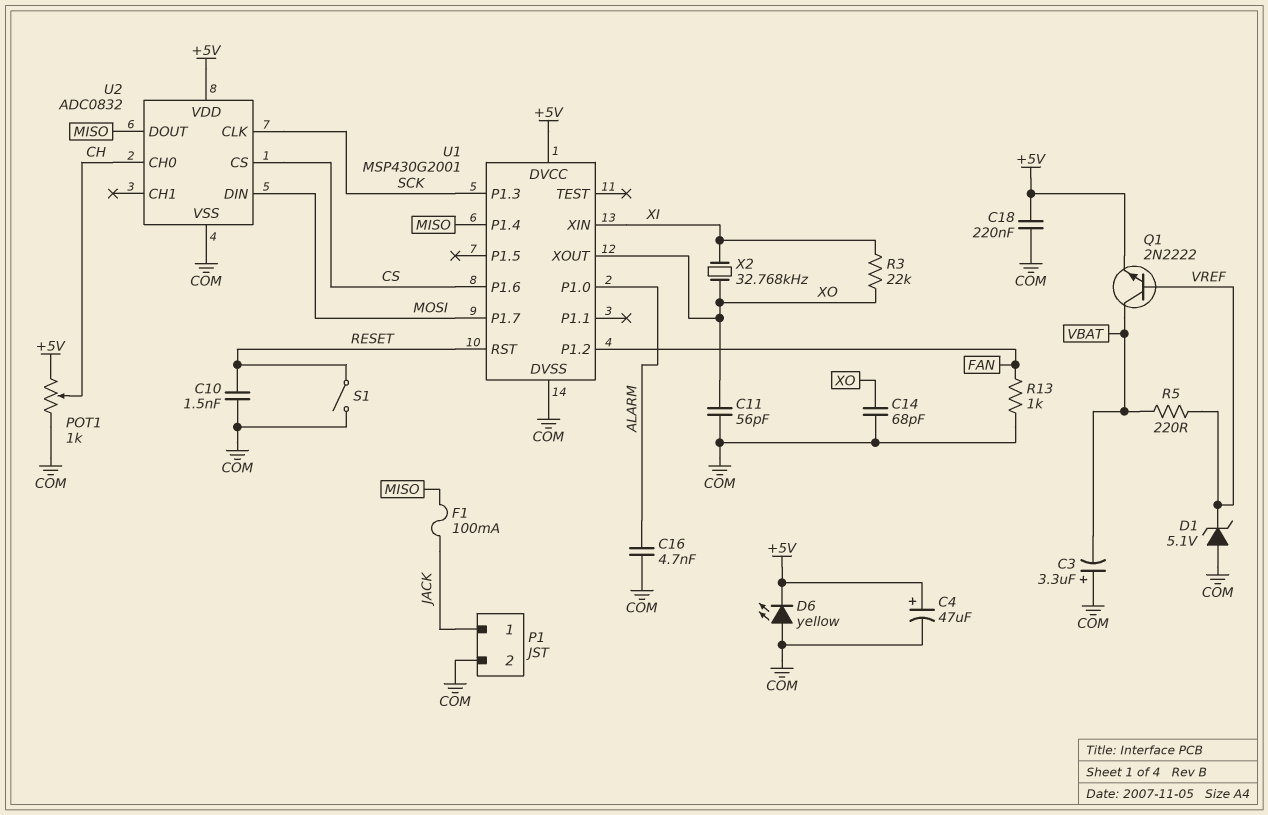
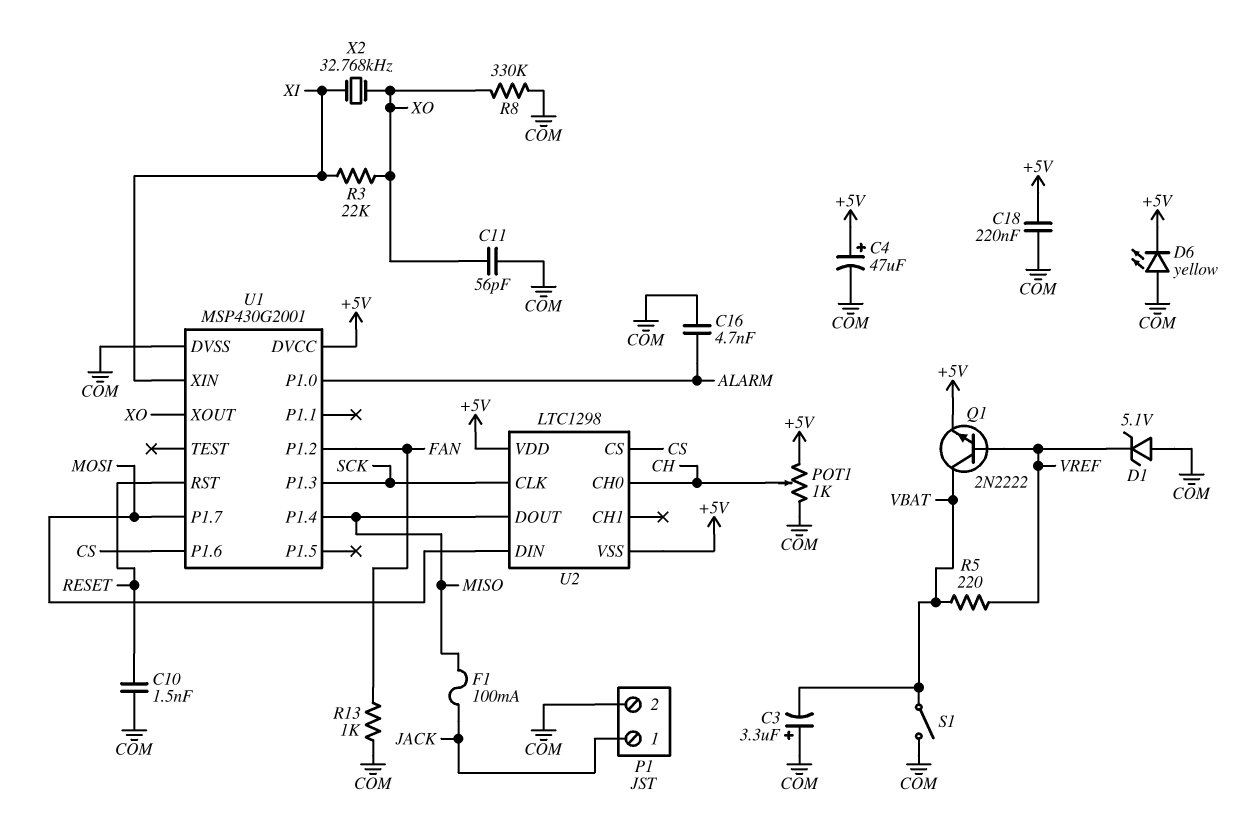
C14: 68pF (COM, XO) -> none
R8: none -> 330k (COM, XO)
S1: switch (COM, RESET) -> switch (COM, VBAT)
U2: ADC0832 -> LTC1298
U2 pin VSS: COM -> +5V

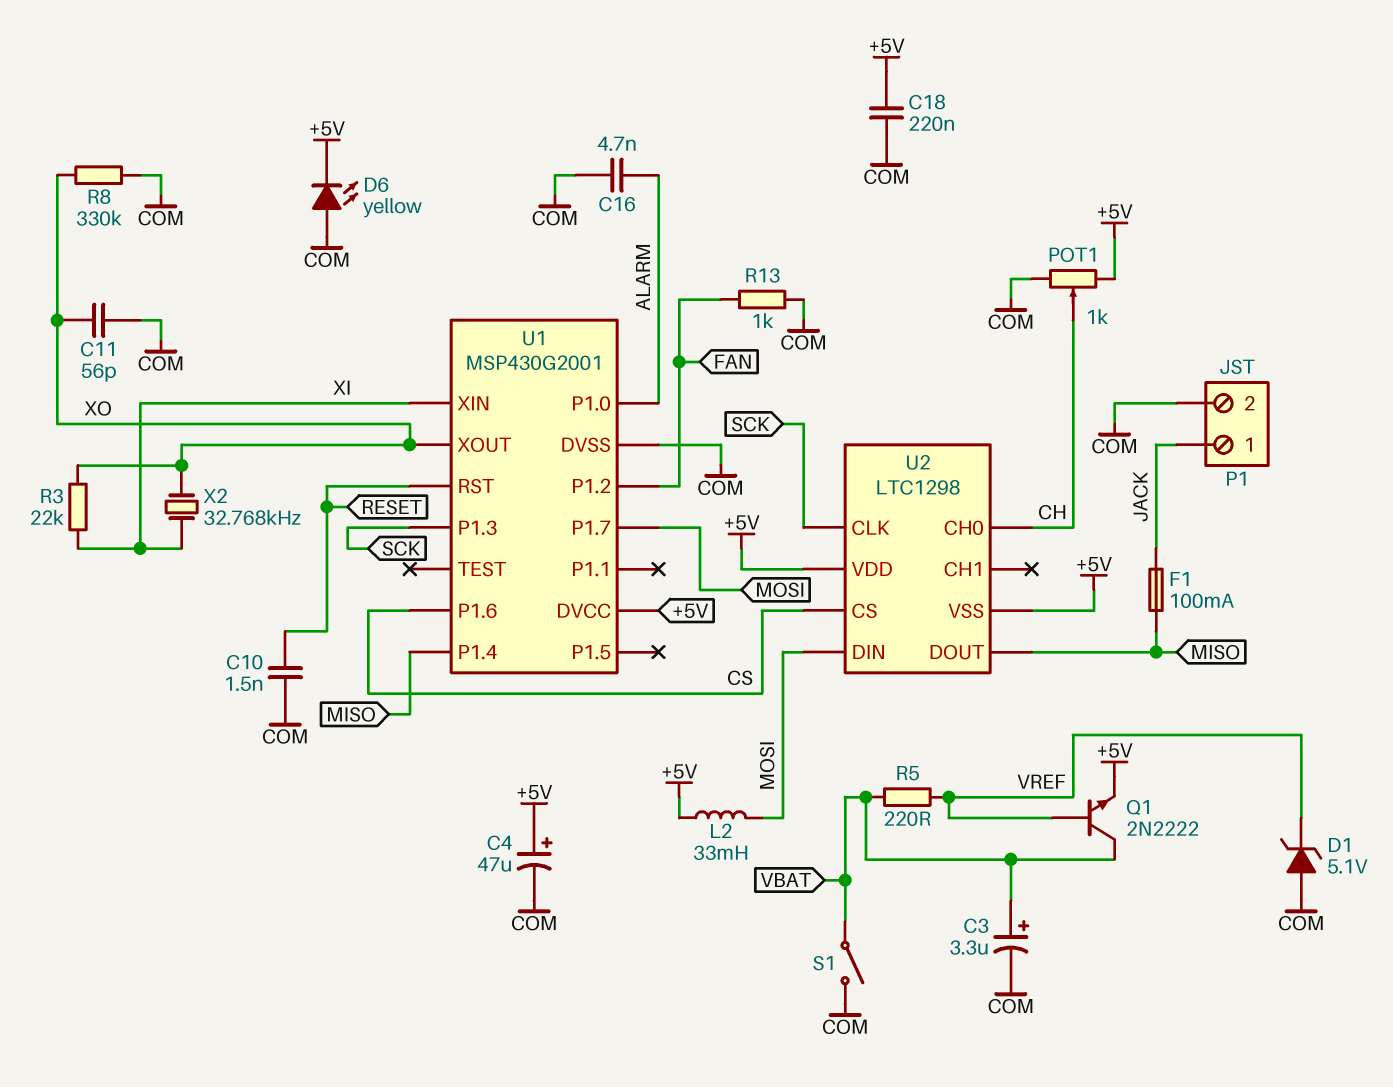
C3: 3.3uF (plus COM, minus VBAT) -> 3.3uF (plus VBAT, minus COM)
L2: none -> 33mH (+5V, MOSI)

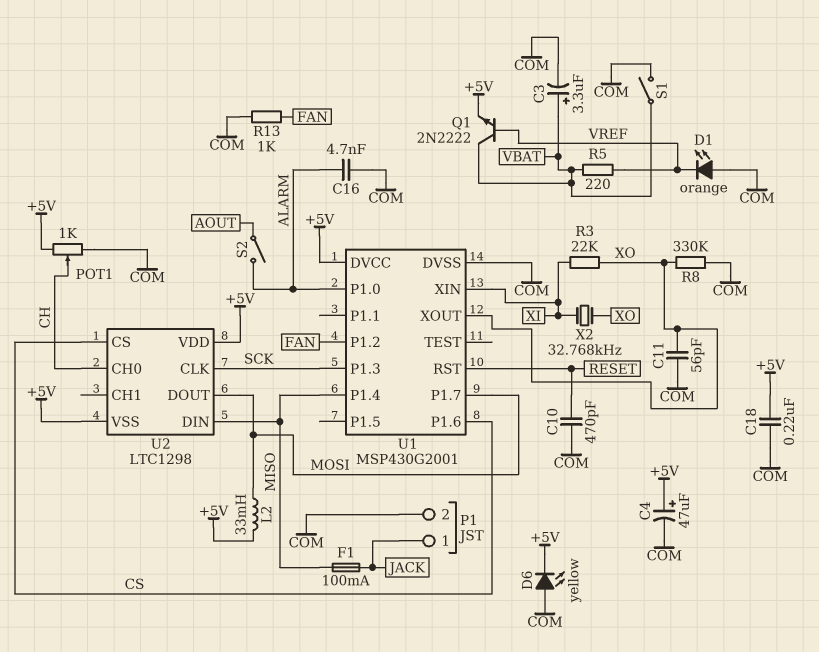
C10: 1.5nF (COM, RESET) -> 470pF (COM, RESET)
D1: zener 5.1V (A COM, K VREF) -> LED orange (A COM, K VREF)
S2: none -> switch (ALARM, AOUT)
U2 pin DIN: MOSI -> MISO
U2 pin DOUT: MISO -> MOSI

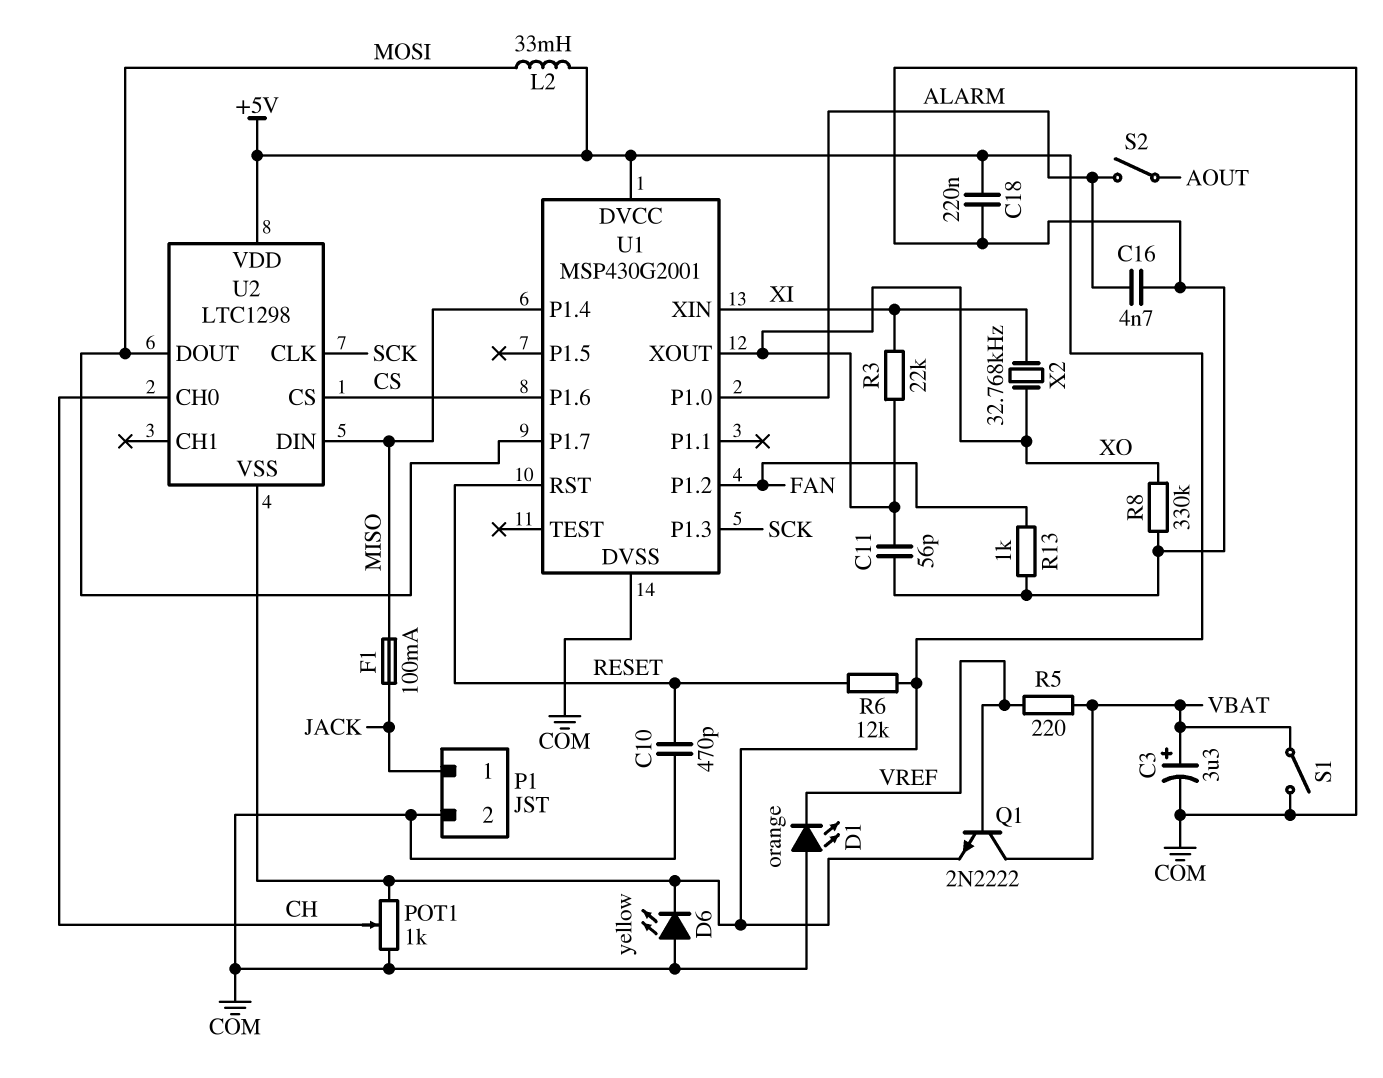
C4: 47uF (plus +5V, minus COM) -> none
R6: none -> 12k (+5V, RESET)

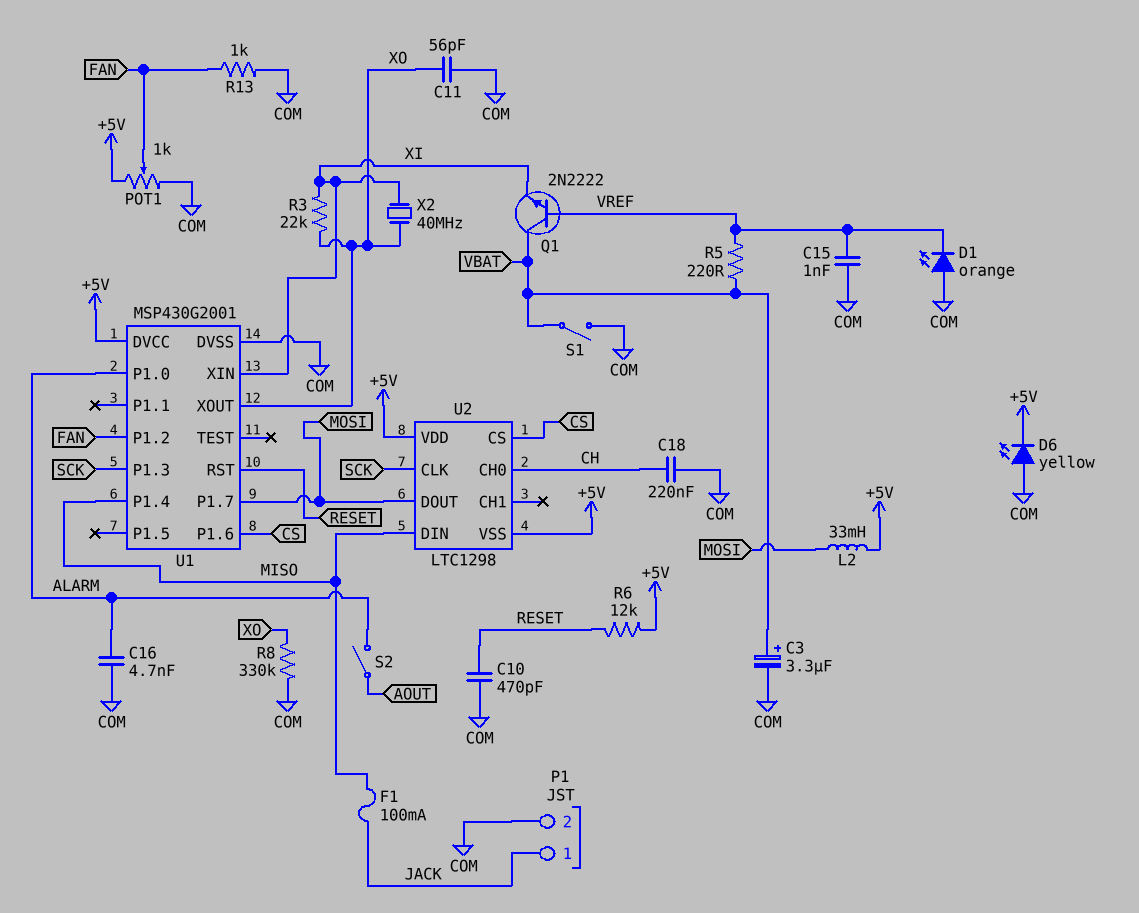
C15: none -> 1nF (COM, VREF)
C18: 220nF (+5V, COM) -> 220nF (CH, COM)
POT1: 1k (+5V, COM, wiper CH) -> 1k (+5V, COM, wiper FAN)
Q1: NPN 2N2222 (B VREF, C VBAT, E +5V) -> NPN 2N2222 (B VREF, C VBAT, E XI)
X2: 32.768kHz (XI, XO) -> 40MHz (XI, XO)

